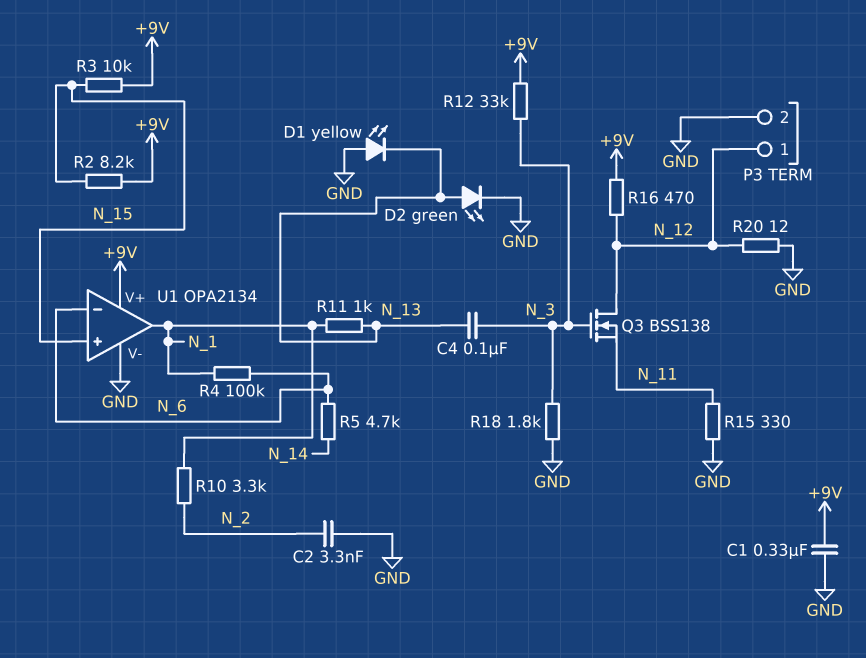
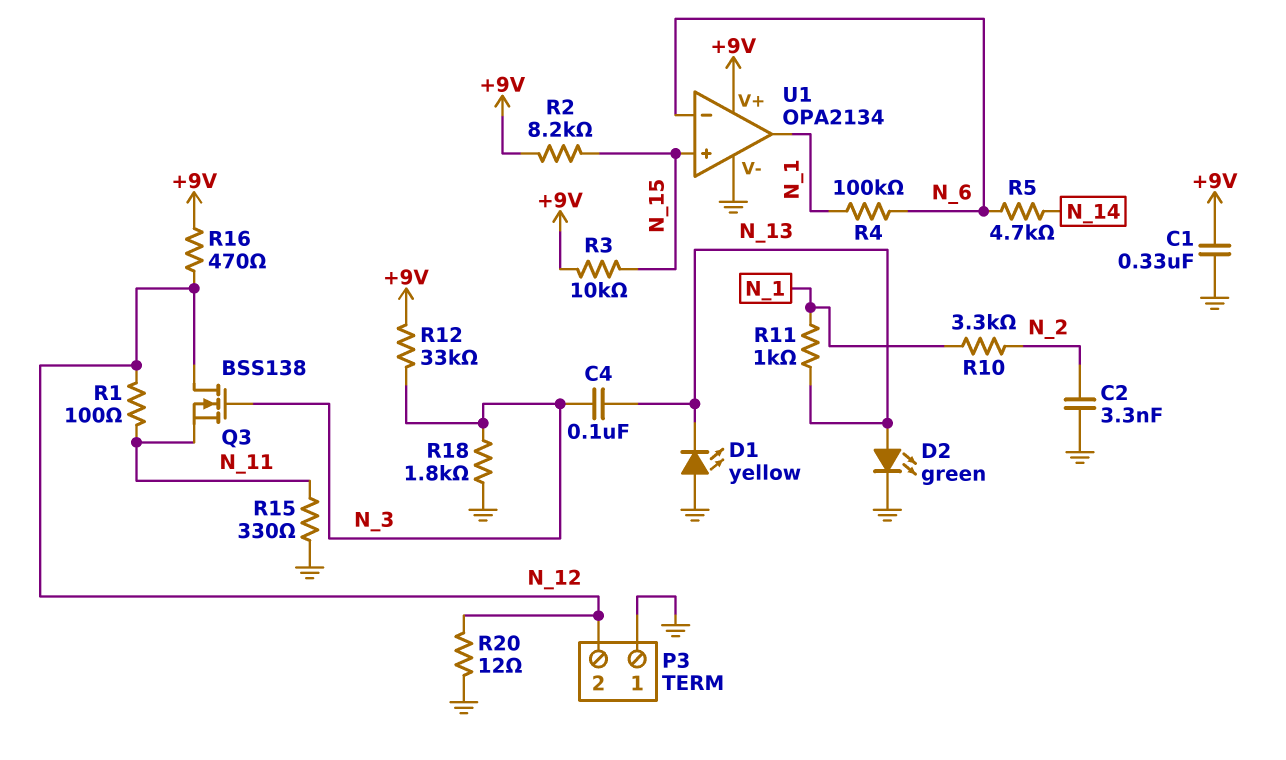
P3 pin 1: N_12 -> GND
P3 pin 2: GND -> N_12
R1: none -> 100 (N_11, N_12)

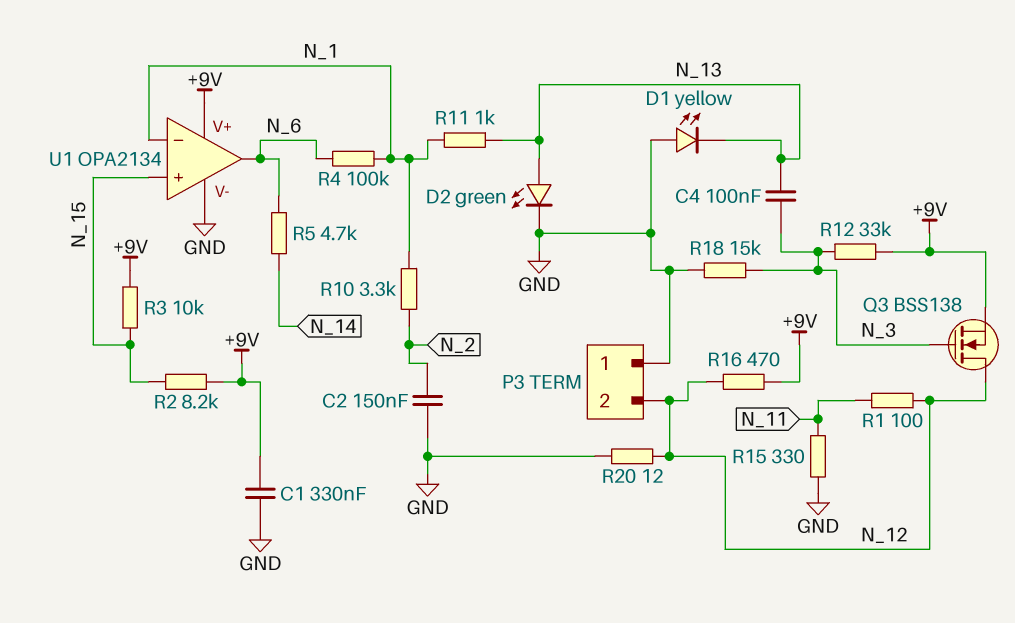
C2: 3.3nF (GND, N_2) -> 150nF (GND, N_2)
Q3: NMOS BSS138 (G N_3, D N_12, S N_11) -> NMOS BSS138 (G N_3, D N_12, S +9V)
R18: 1.8k (GND, N_3) -> 15k (GND, N_3)
U1 pin in-: N_6 -> N_1
U1 pin out: N_1 -> N_6

